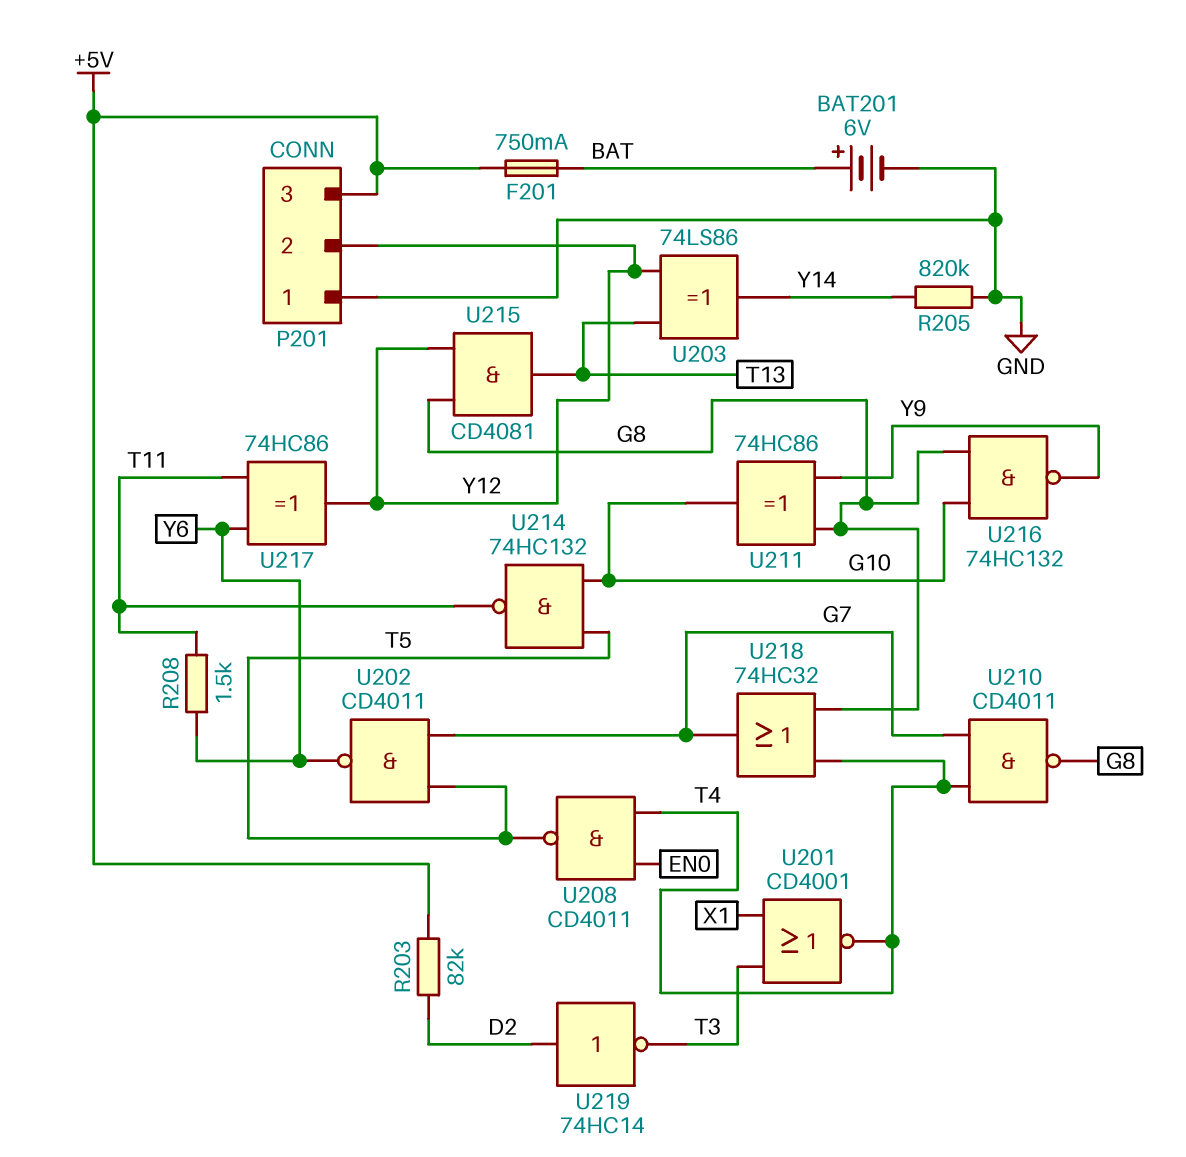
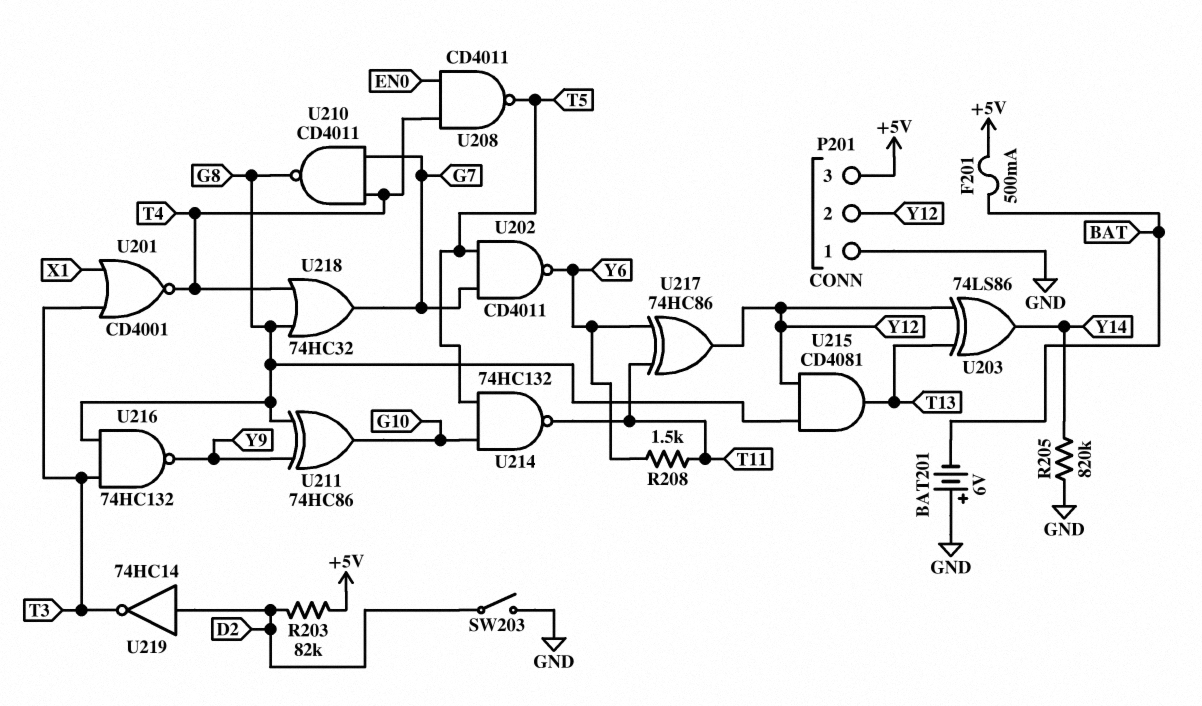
BAT201: 6V (plus BAT, minus GND) -> 6V (plus GND, minus BAT)
F201: 750mA (+5V, BAT) -> 500mA (+5V, BAT)
SW203: none -> switch (D2, GND)
U216: NAND 74HC132 (in G8, in G10, out Y9) -> NAND 74HC132 (in G8, in T3, out Y9)

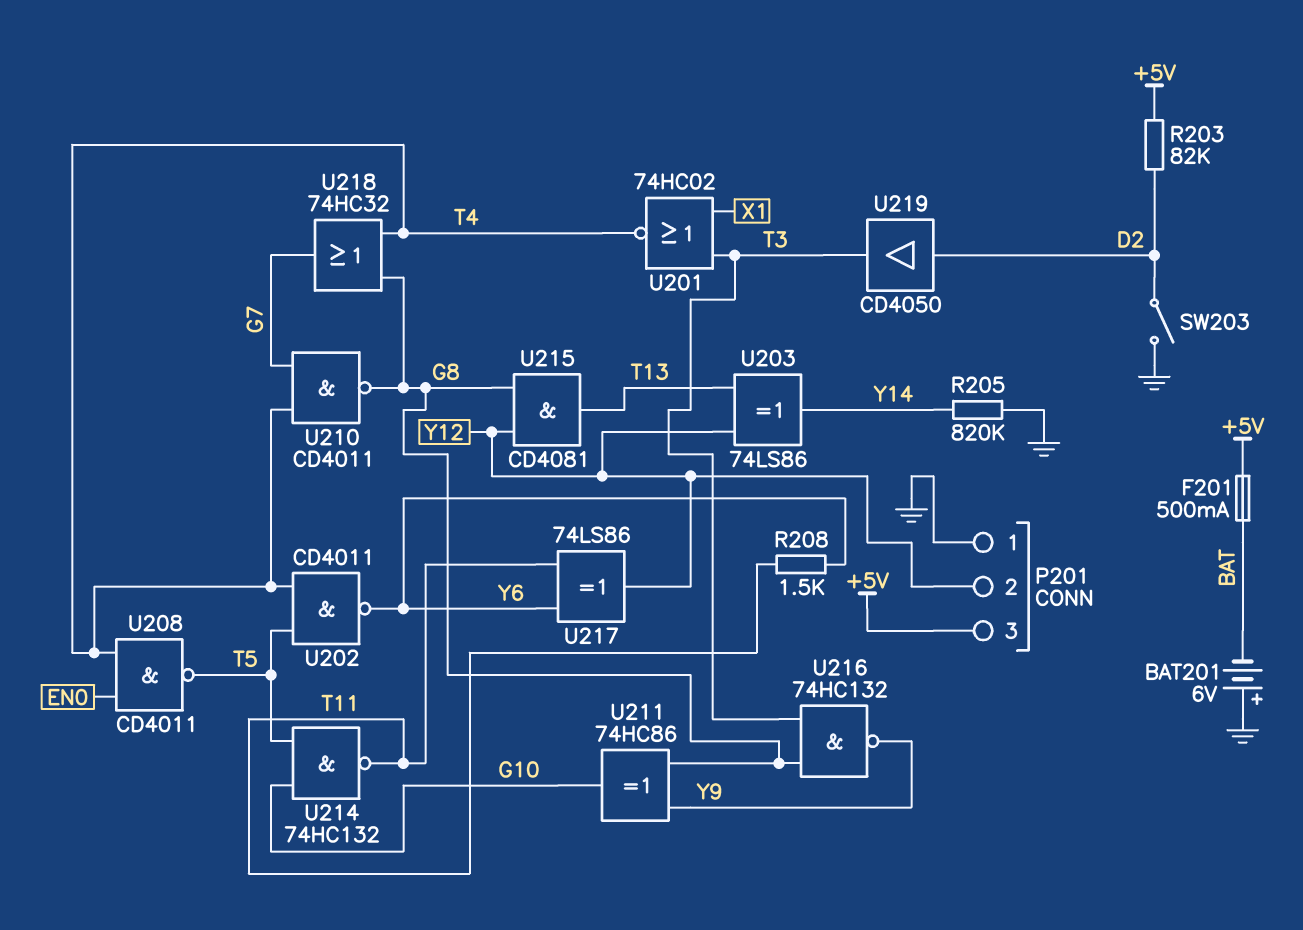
U201: NOR CD4001 (in T3, in X1, out T4) -> NOR 74HC02 (in T3, in X1, out T4)
U202: NAND CD4011 (in G7, in T5, out Y6) -> NAND CD4011 (in T4, in T5, out Y6)
U217: XOR 74HC86 (in T11, in Y6, out Y12) -> XOR 74LS86 (in T11, in Y6, out Y12)
U219: NOT 74HC14 (in D2, out T3) -> buffer CD4050 (in D2, out T3)

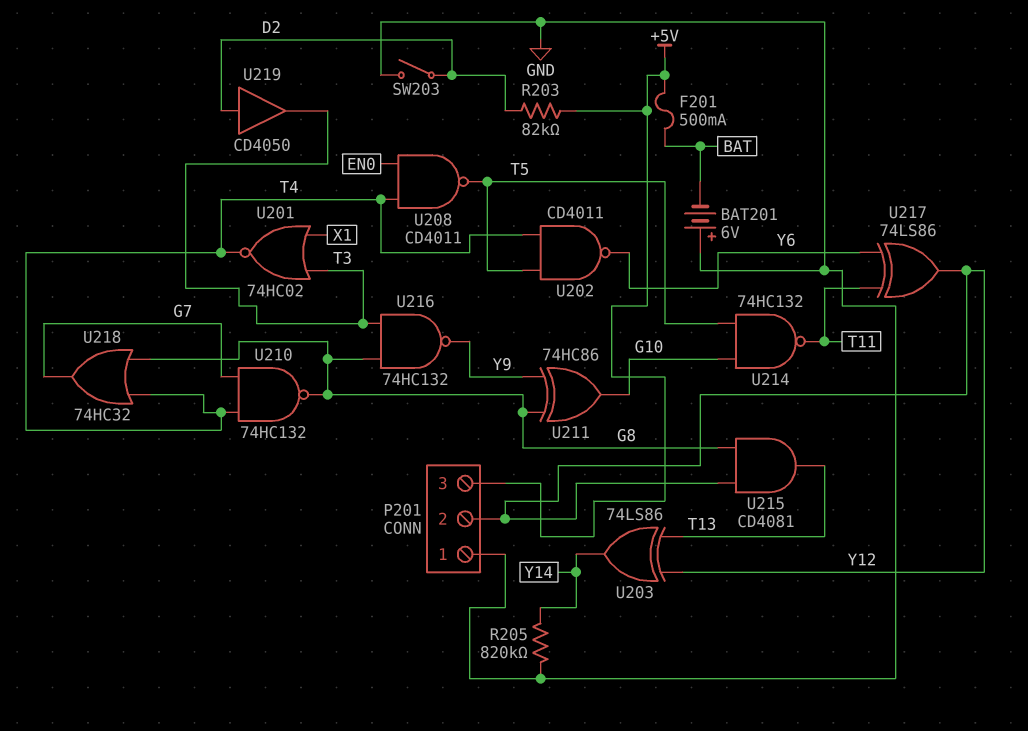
R208: 1.5k (T11, Y6) -> none
U210: NAND CD4011 (in G7, in T4, out G8) -> NAND 74HC132 (in G7, in T4, out G8)

